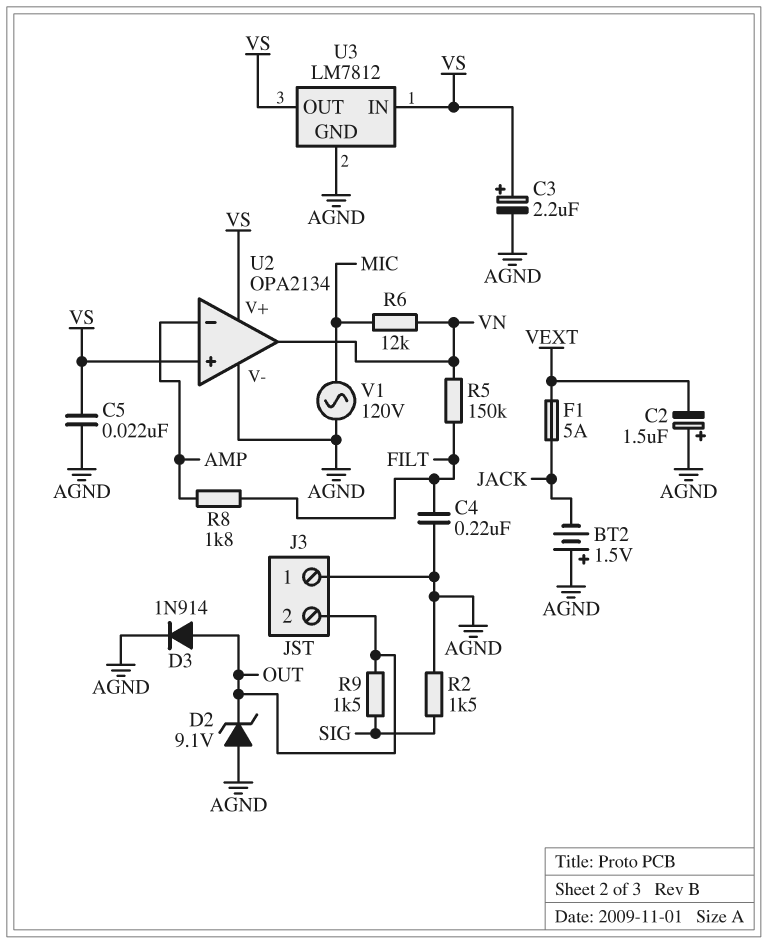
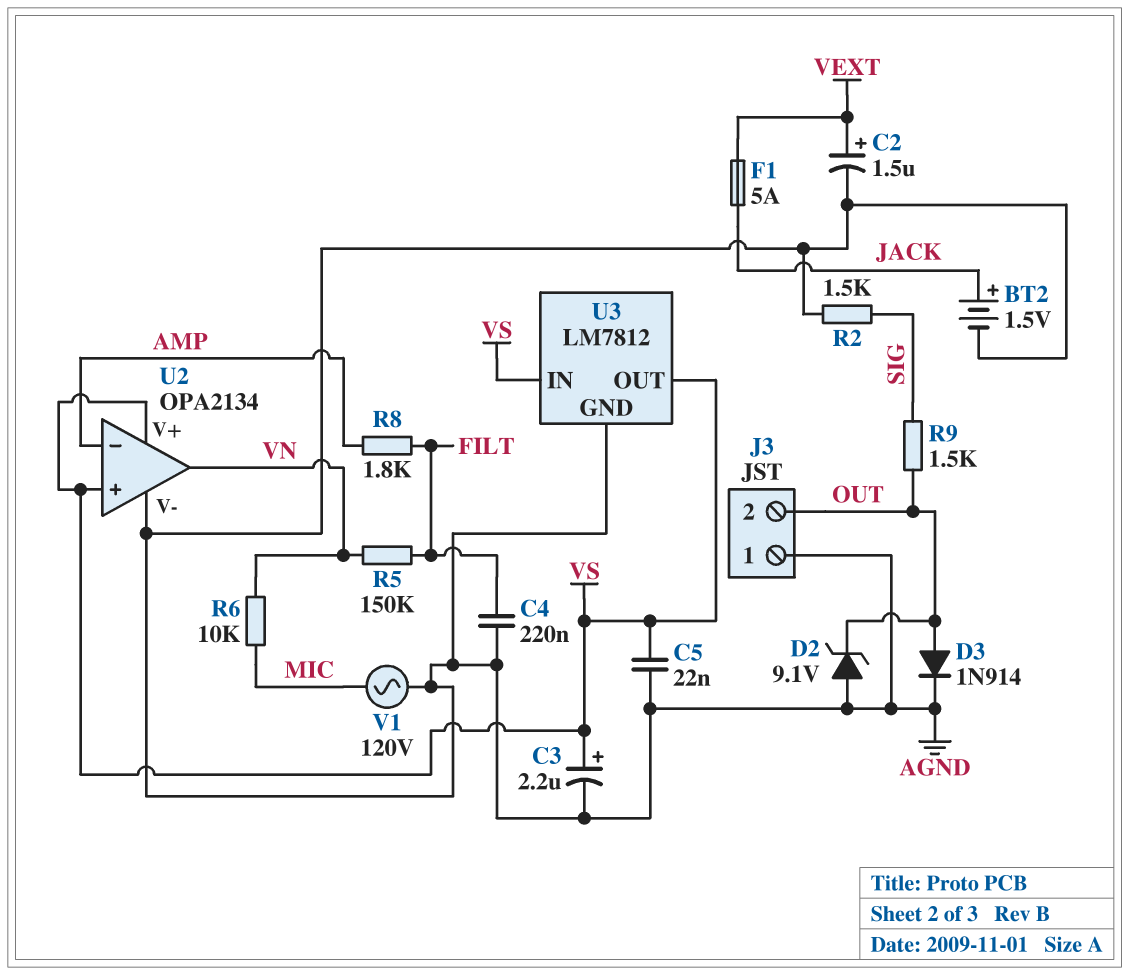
BT2: 1.5V (plus AGND, minus JACK) -> 1.5V (plus JACK, minus AGND)
C2: 1.5uF (plus AGND, minus VEXT) -> 1.5uF (plus VEXT, minus AGND)
R6: 12k (MIC, VN) -> 10k (MIC, VN)

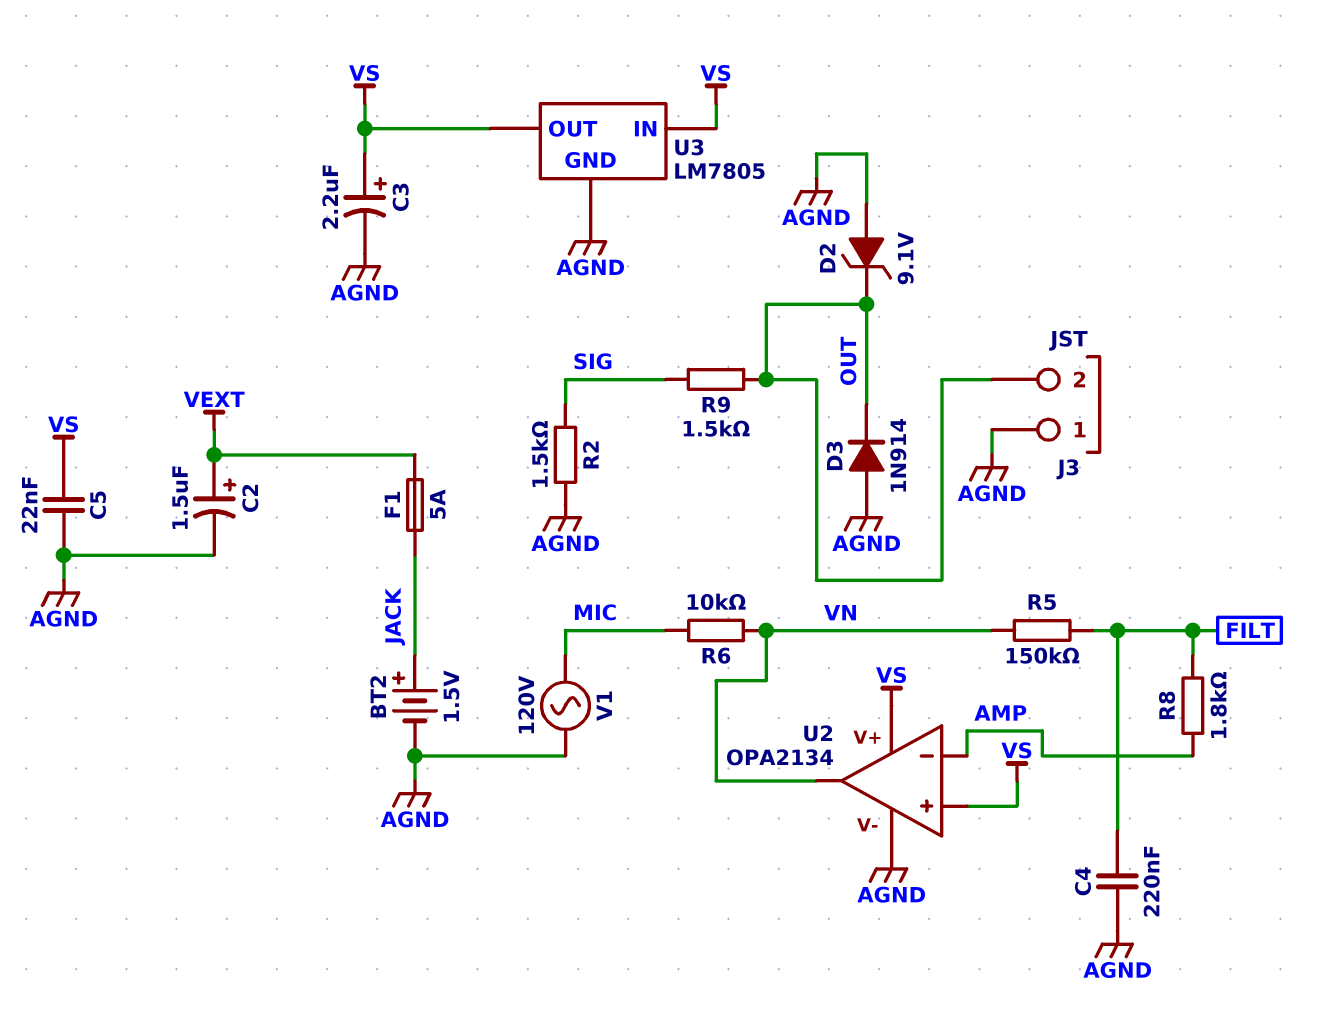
D3: diode 1N914 (A OUT, K AGND) -> diode 1N914 (A AGND, K OUT)
U3: LM7812 -> LM7805

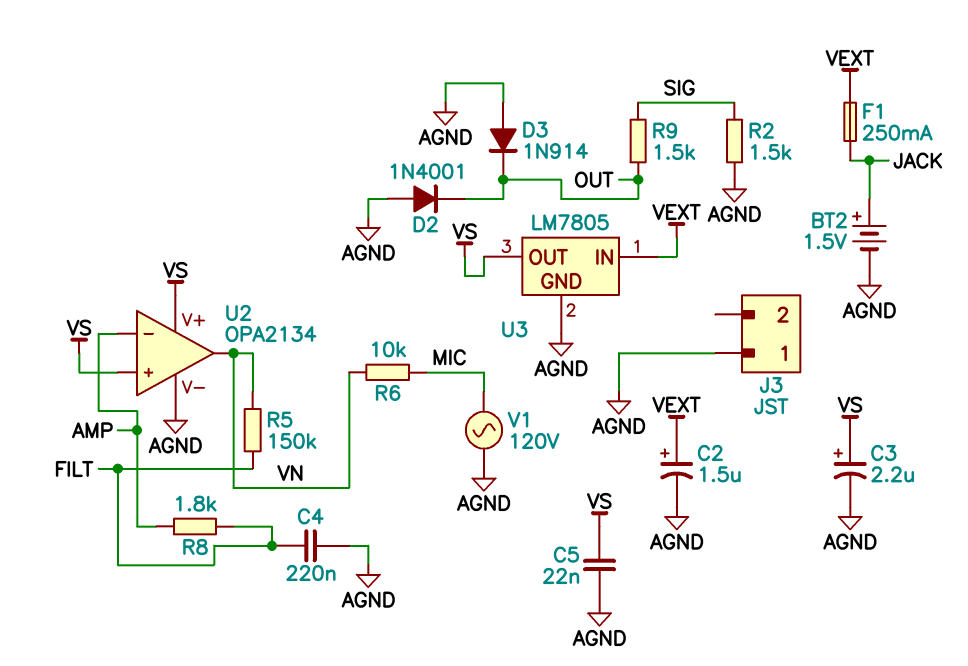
D2: zener 9.1V (A AGND, K OUT) -> diode 1N4001 (A AGND, K OUT)
F1: 5A (JACK, VEXT) -> 250mA (JACK, VEXT)
J3 pin 2: OUT -> none
U3 pin IN: VS -> VEXT

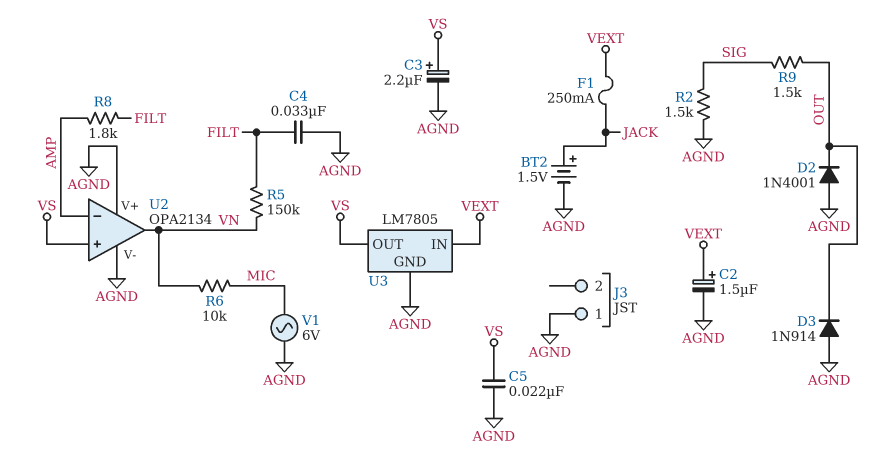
C4: 220nF (AGND, FILT) -> 33nF (AGND, FILT)
U2 pin V+: VS -> AGND
V1: AC 120V (AGND, MIC) -> AC 6V (AGND, MIC)

